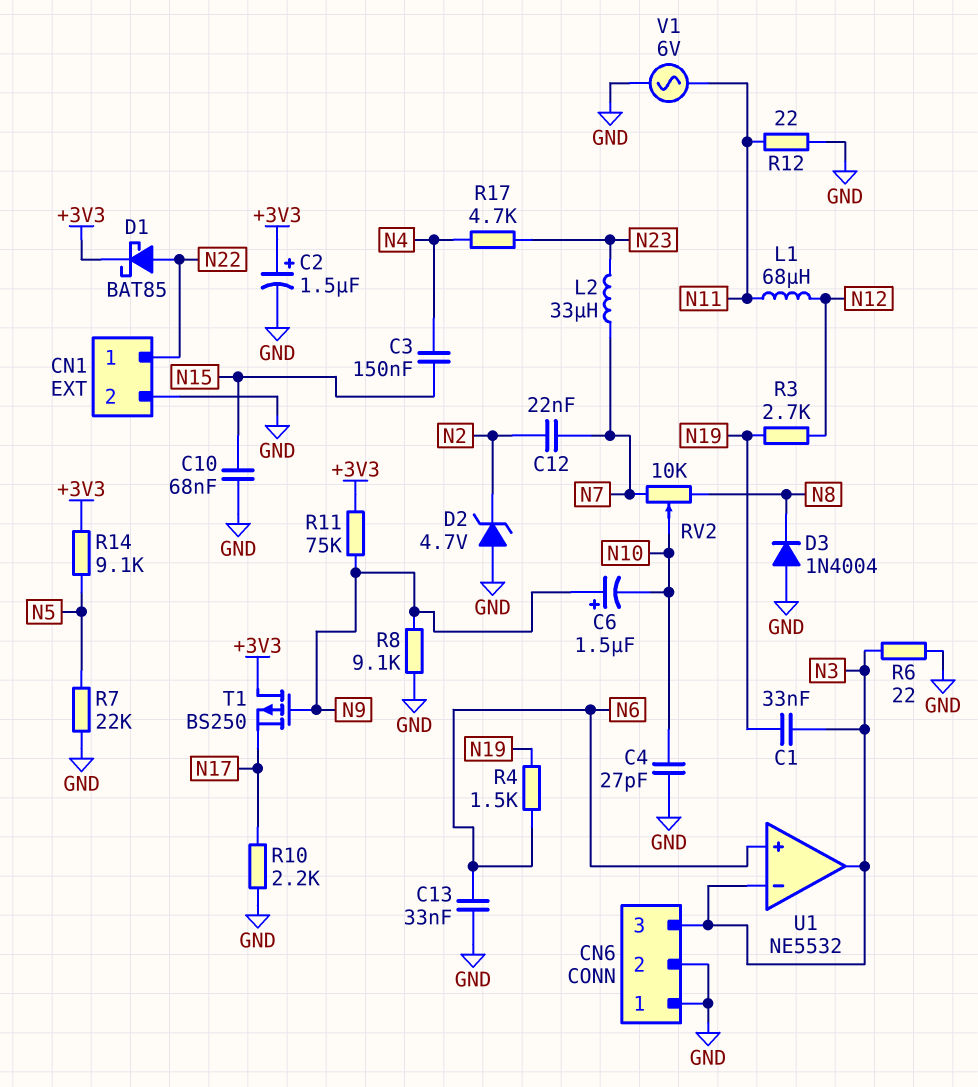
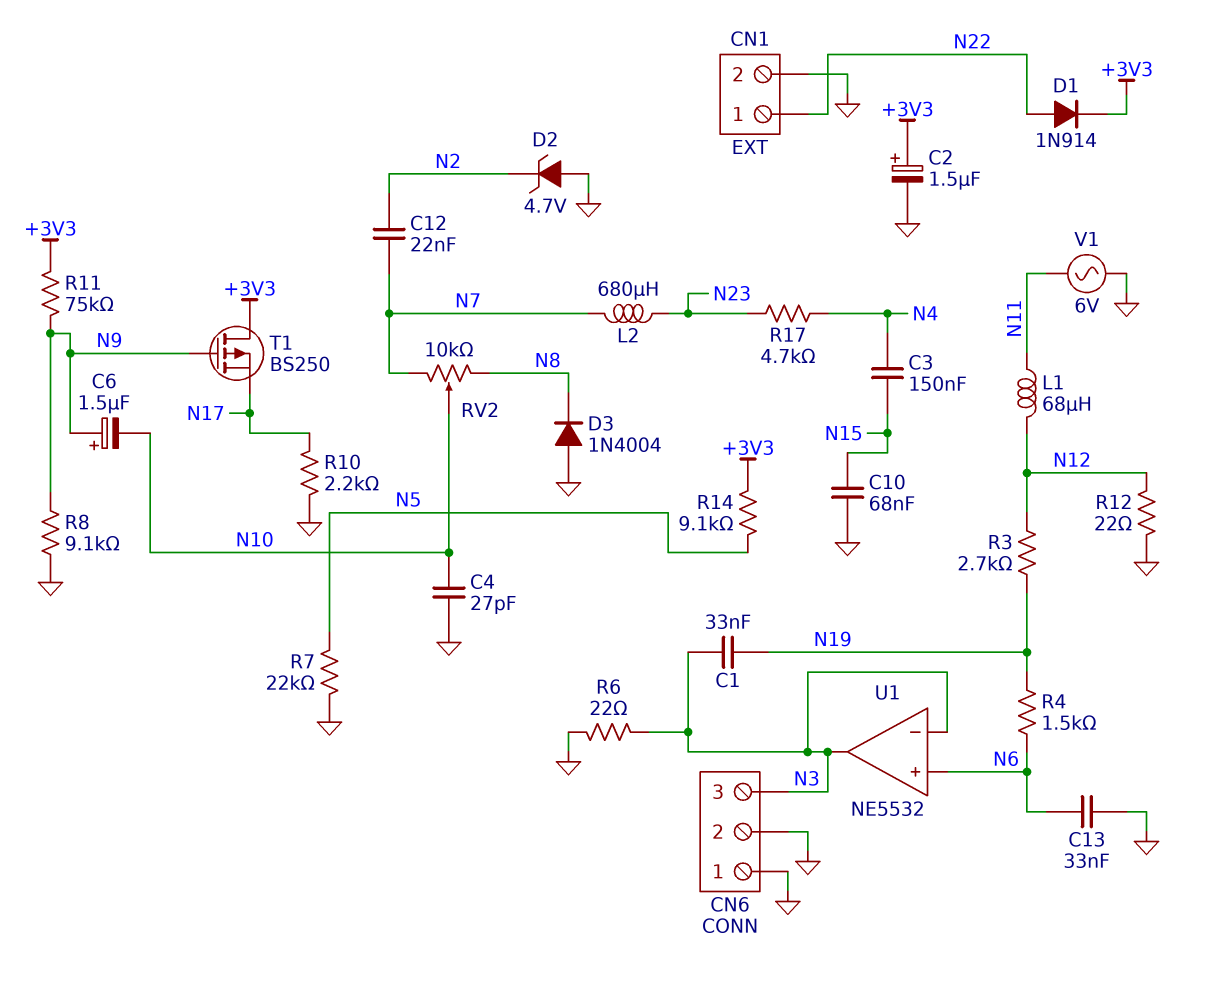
D1: schottky BAT85 (A N22, K +3V3) -> diode 1N914 (A N22, K +3V3)
L2: 33uH (N7, N23) -> 680uH (N7, N23)
R12: 22 (GND, N11) -> 22 (GND, N12)

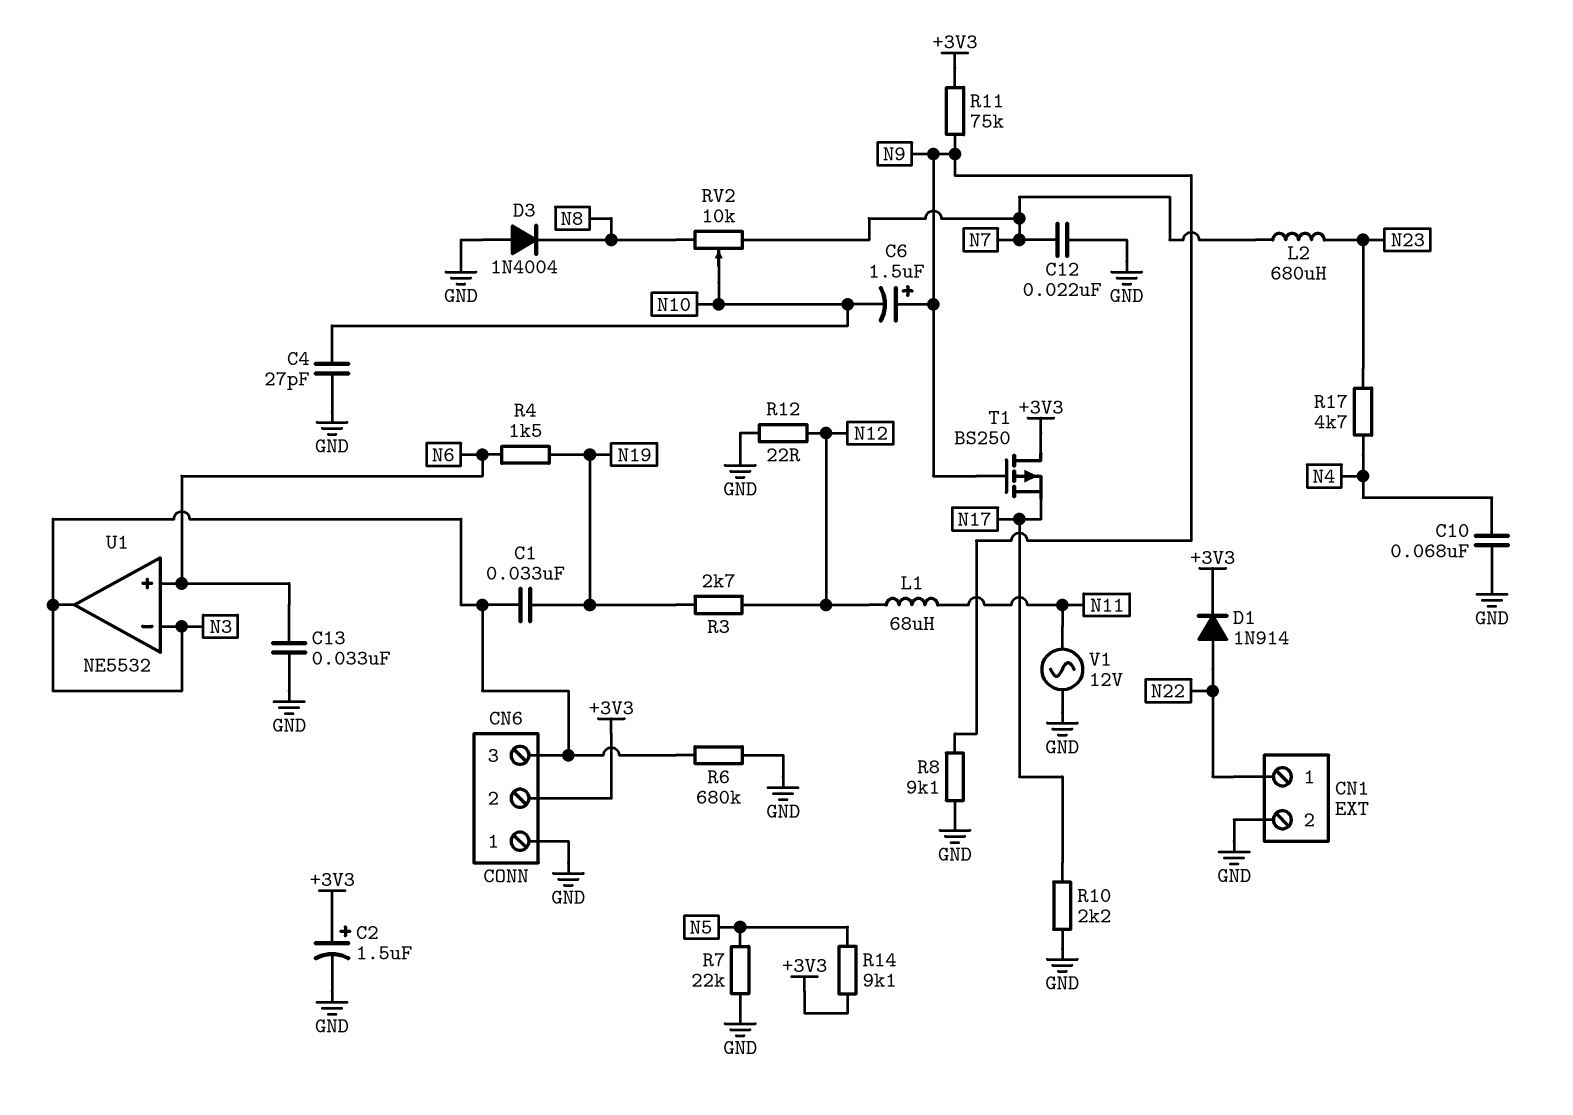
C3: 150nF (N4, N15) -> none
C10: 68nF (GND, N15) -> 68nF (GND, N4)
C12: 22nF (N2, N7) -> 22nF (GND, N7)
CN6 pin 2: GND -> +3V3
D2: zener 4.7V (A GND, K N2) -> none
R6: 22 (GND, N3) -> 680k (GND, N3)
V1: AC 6V (GND, N11) -> AC 12V (GND, N11)

